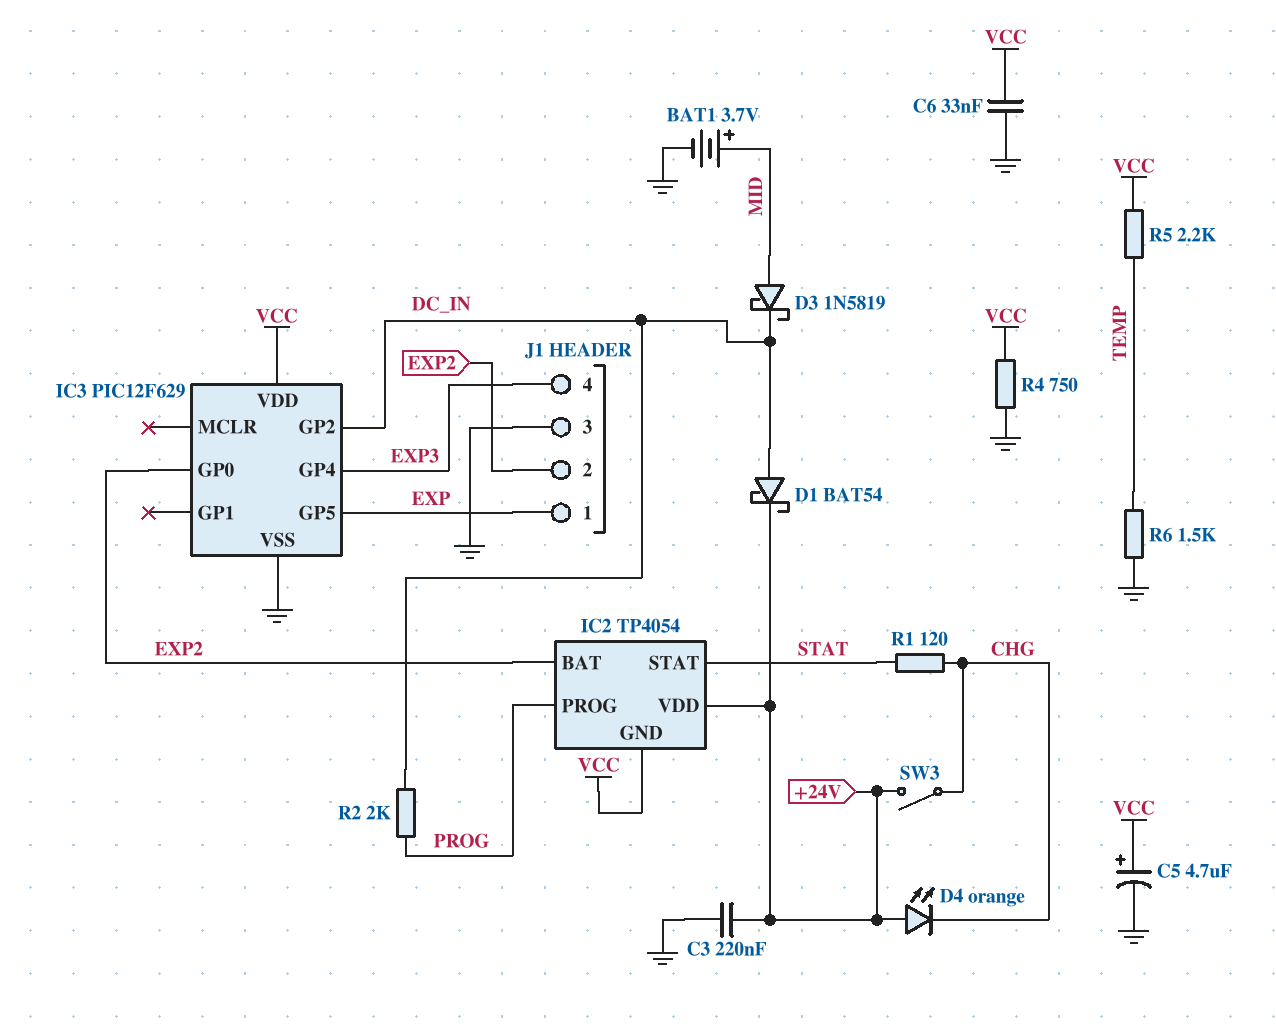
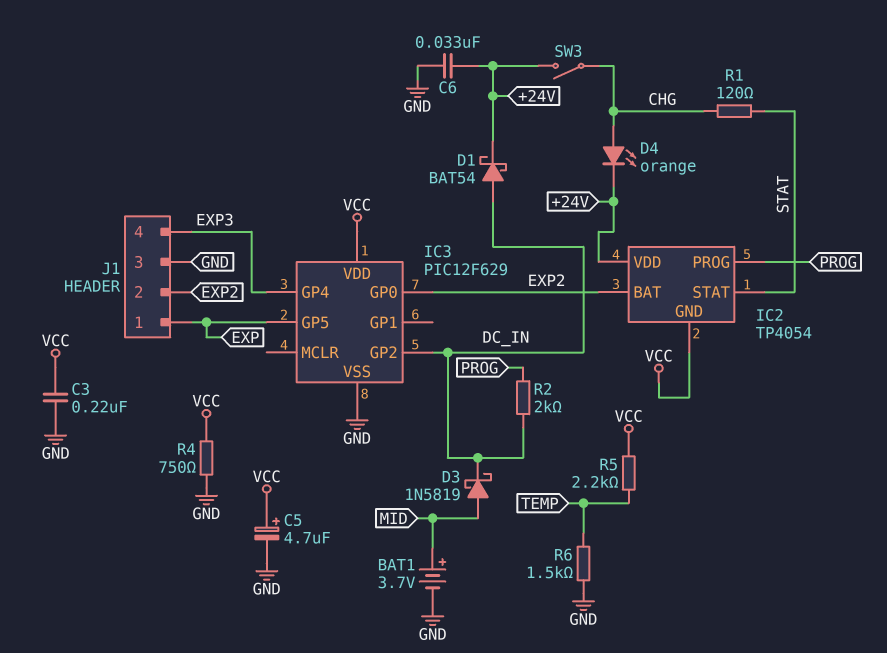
C3: 220nF (+24V, GND) -> 220nF (GND, VCC)
C6: 33nF (GND, VCC) -> 33nF (+24V, GND)
D4: LED orange (A +24V, K CHG) -> LED orange (A CHG, K +24V)

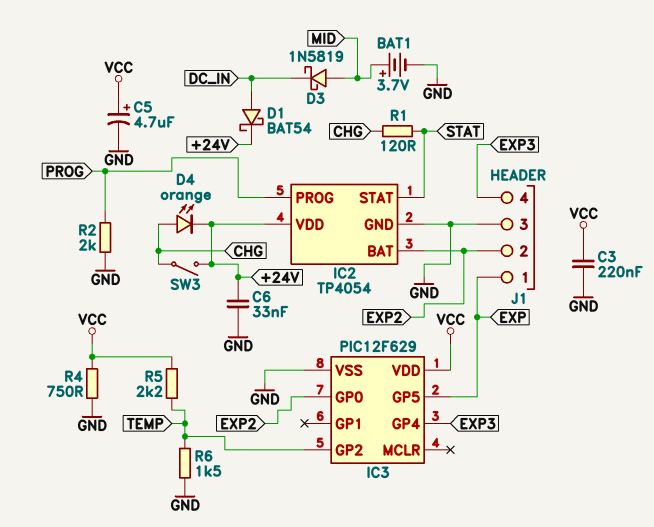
IC2 pin GND: VCC -> GND
IC3 pin GP2: DC_IN -> TEMP
R2: 2k (DC_IN, PROG) -> 2k (GND, PROG)

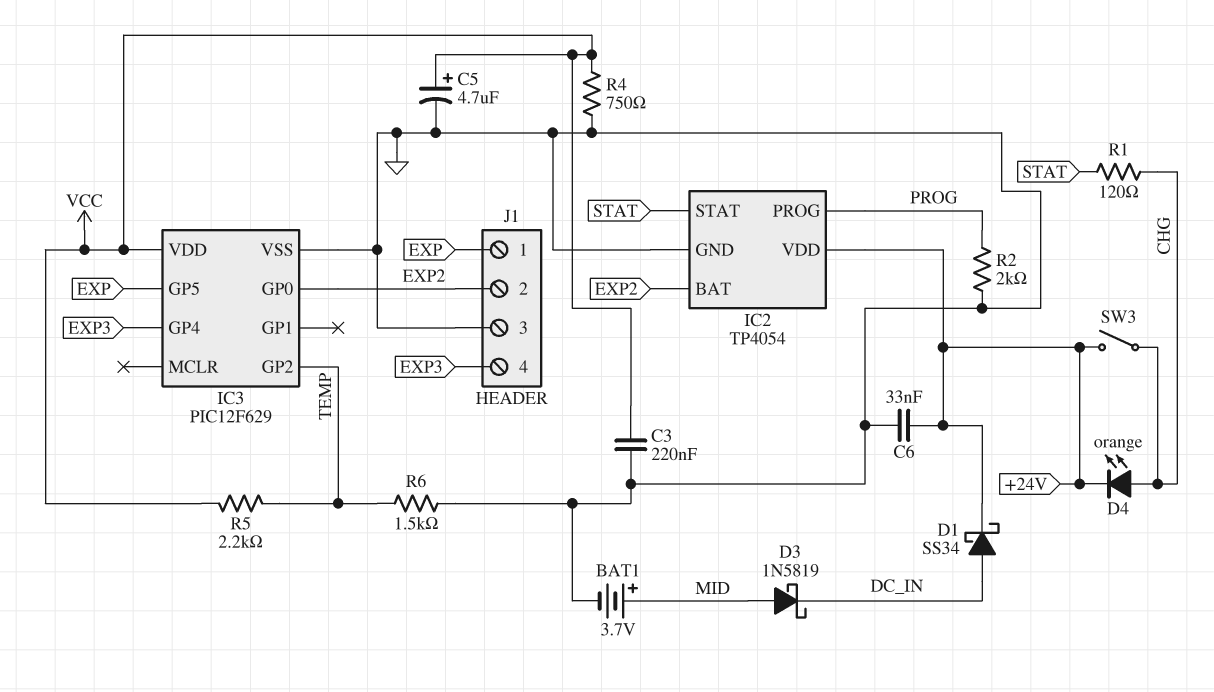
D1: schottky BAT54 (A DC_IN, K +24V) -> schottky SS34 (A DC_IN, K +24V)

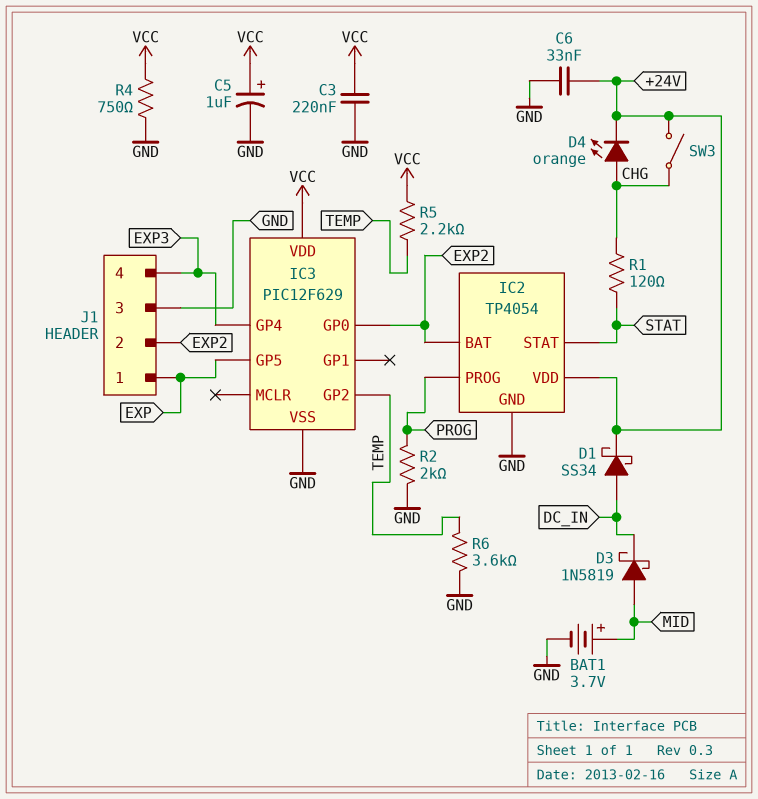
C5: 4.7uF (plus VCC, minus GND) -> 1uF (plus VCC, minus GND)
R6: 1.5k (GND, TEMP) -> 3.6k (GND, TEMP)

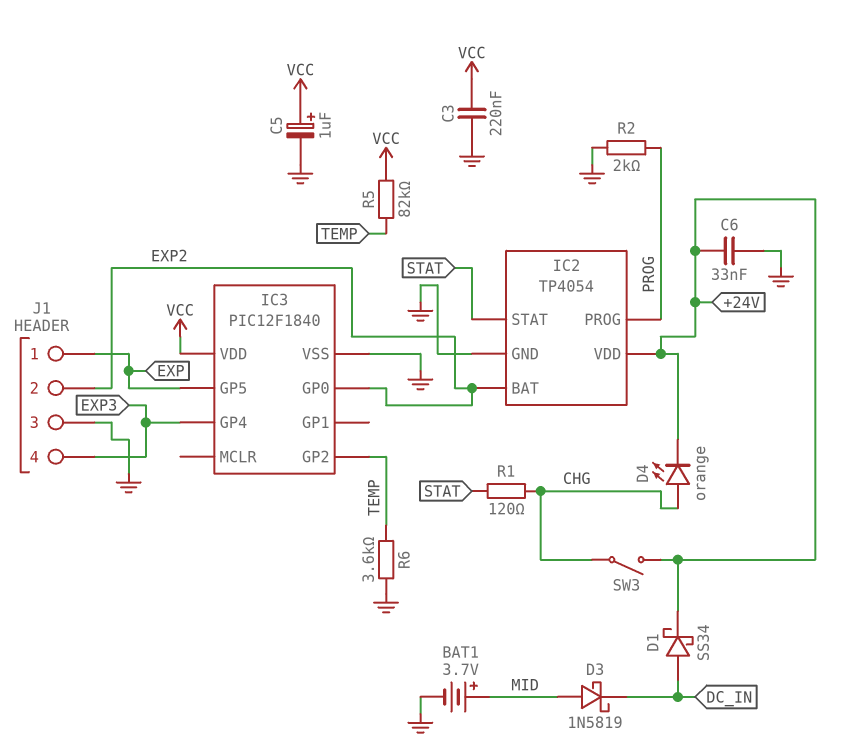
IC3: PIC12F629 -> PIC12F1840
R4: 750 (GND, VCC) -> none
R5: 2.2k (TEMP, VCC) -> 82k (TEMP, VCC)

